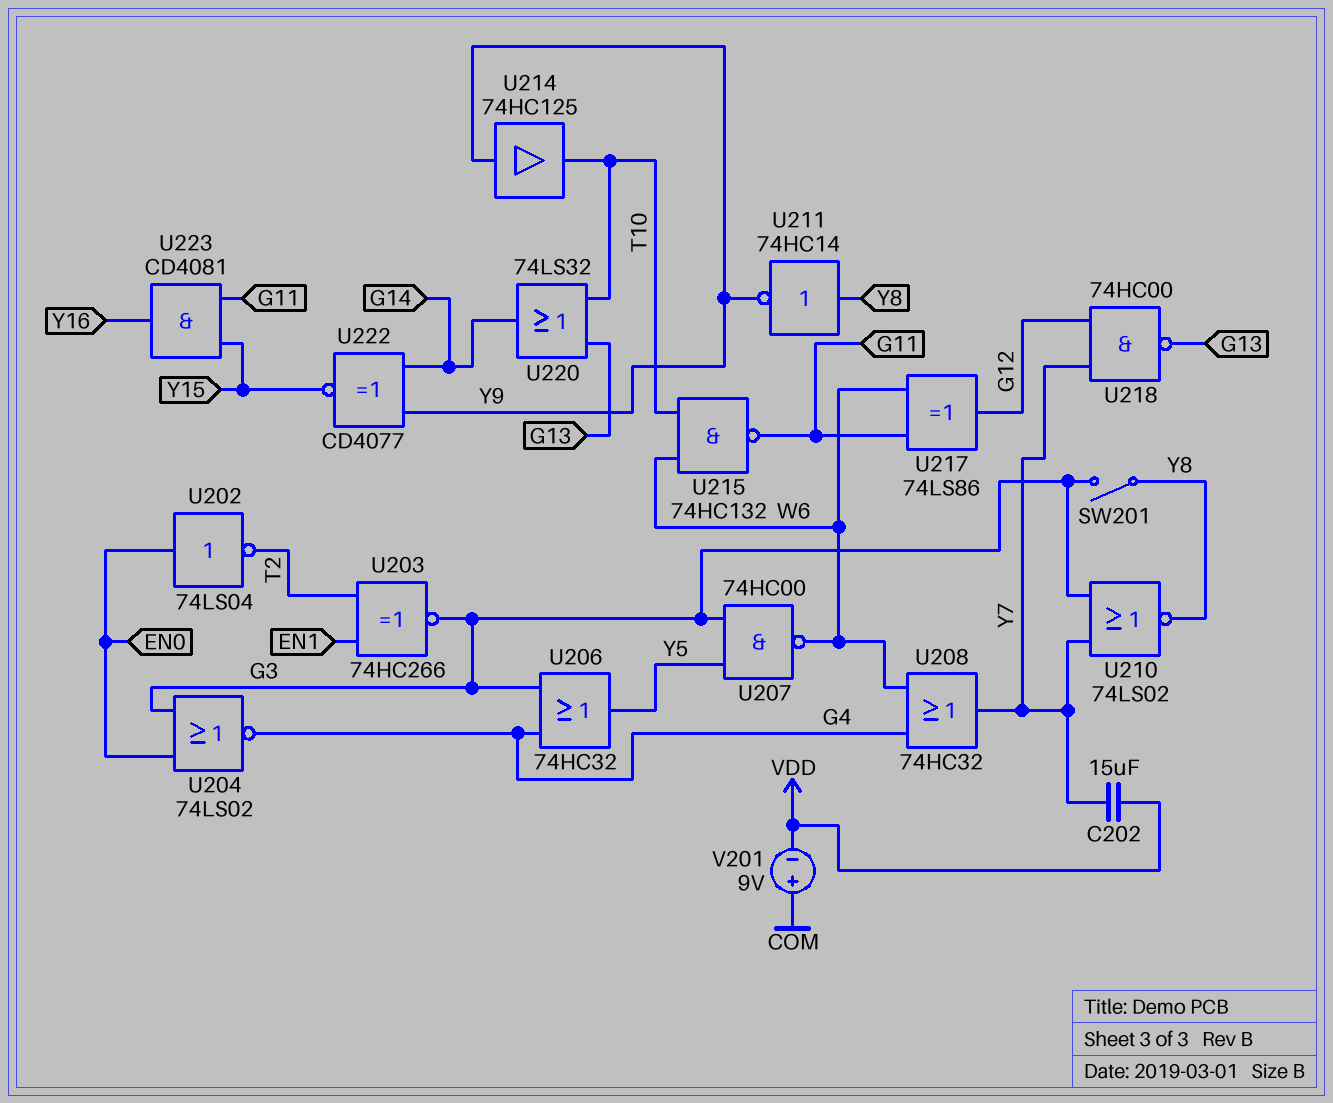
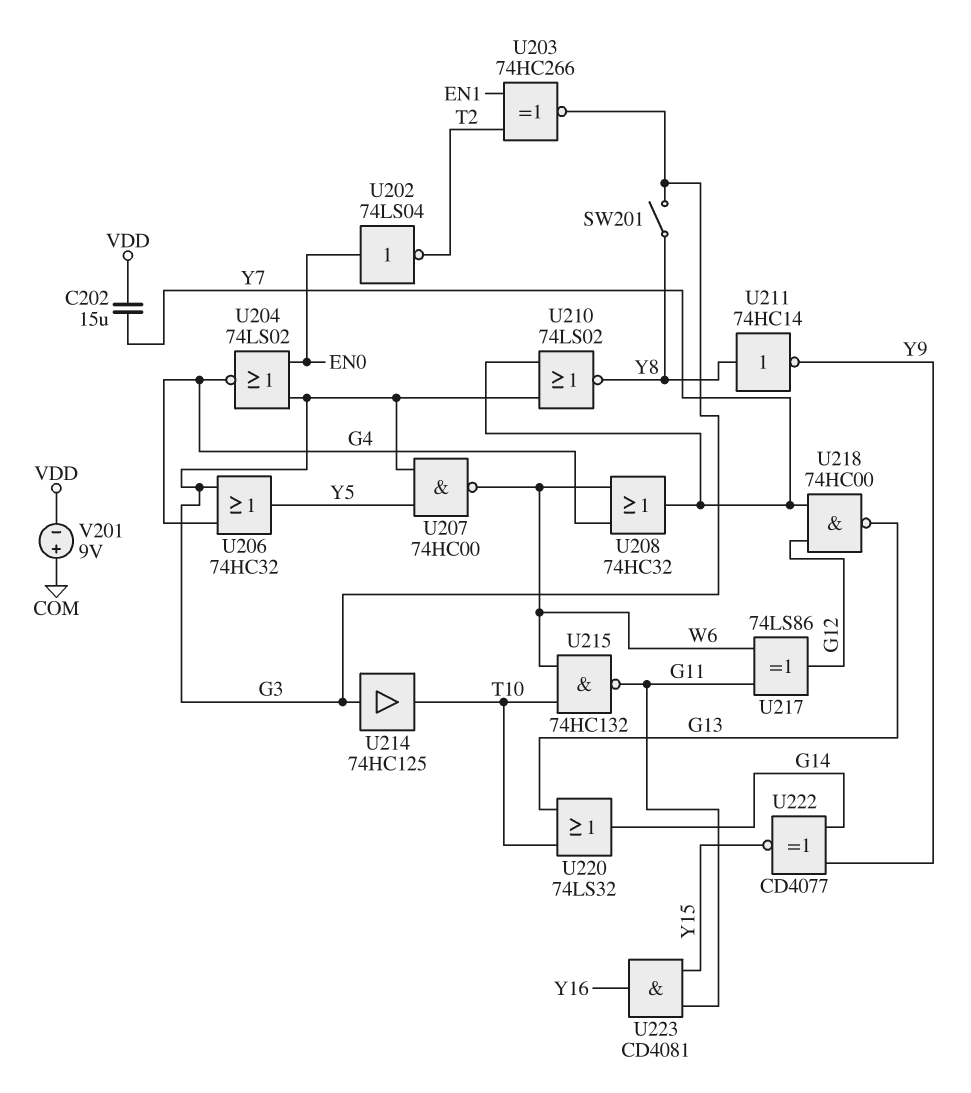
U214: buffer 74HC125 (in Y9, out T10) -> buffer 74HC125 (in G3, out T10)

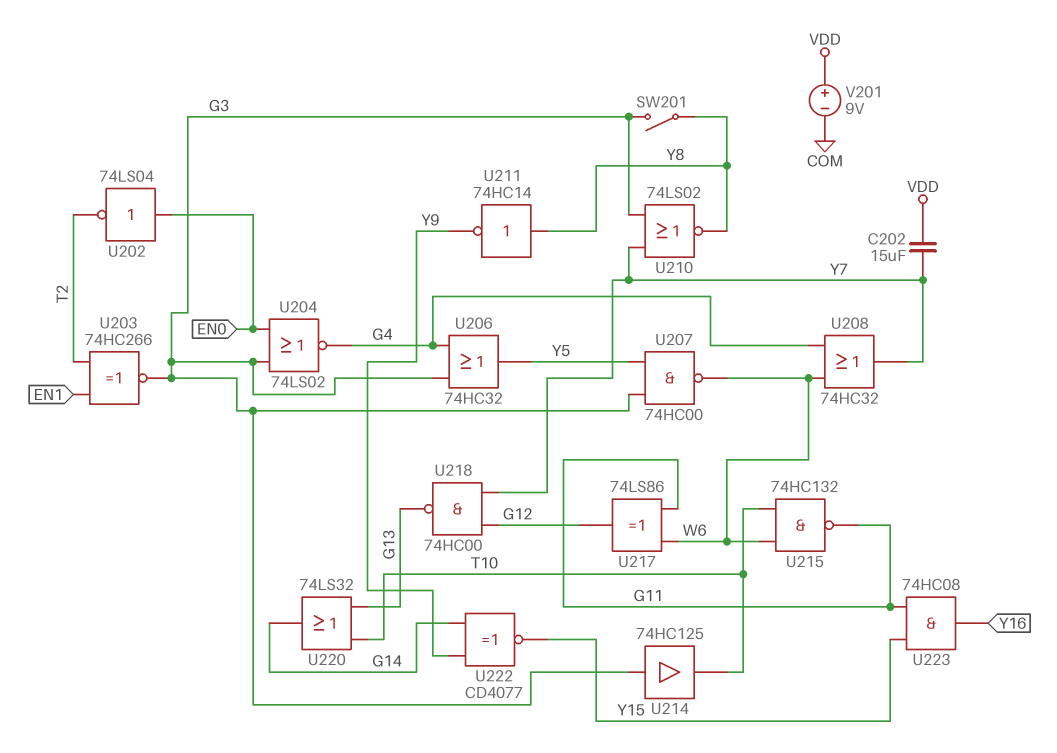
U223: AND CD4081 (in G11, in Y15, out Y16) -> AND 74HC08 (in G11, in Y15, out Y16)
V201: 9V (plus COM, minus VDD) -> 9V (plus VDD, minus COM)

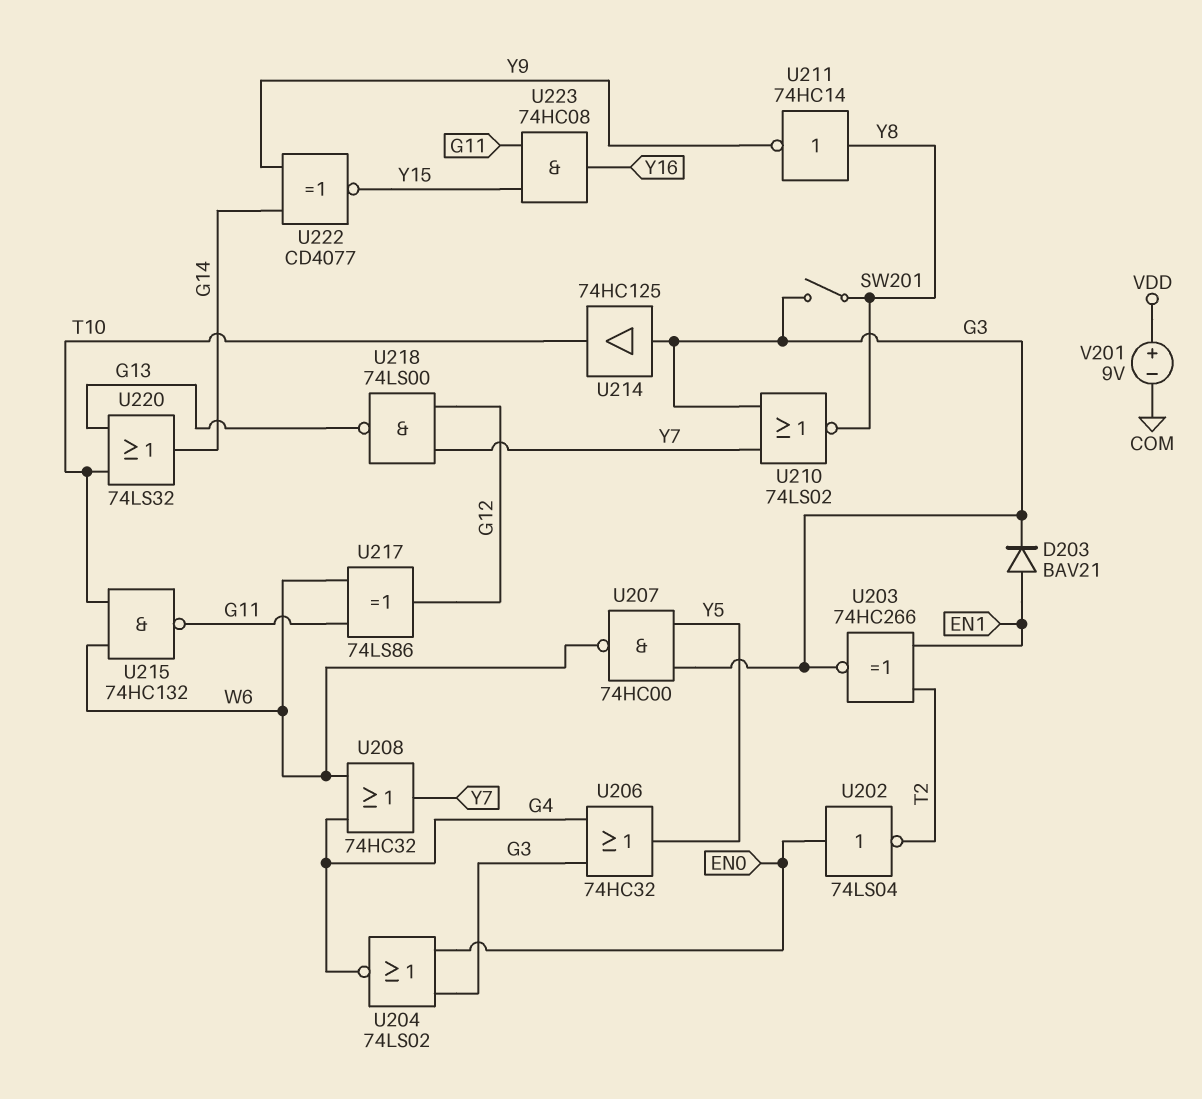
C202: 15uF (VDD, Y7) -> none
D203: none -> diode BAV21 (A EN1, K G3)
U218: NAND 74HC00 (in G12, in Y7, out G13) -> NAND 74LS00 (in G12, in Y7, out G13)

